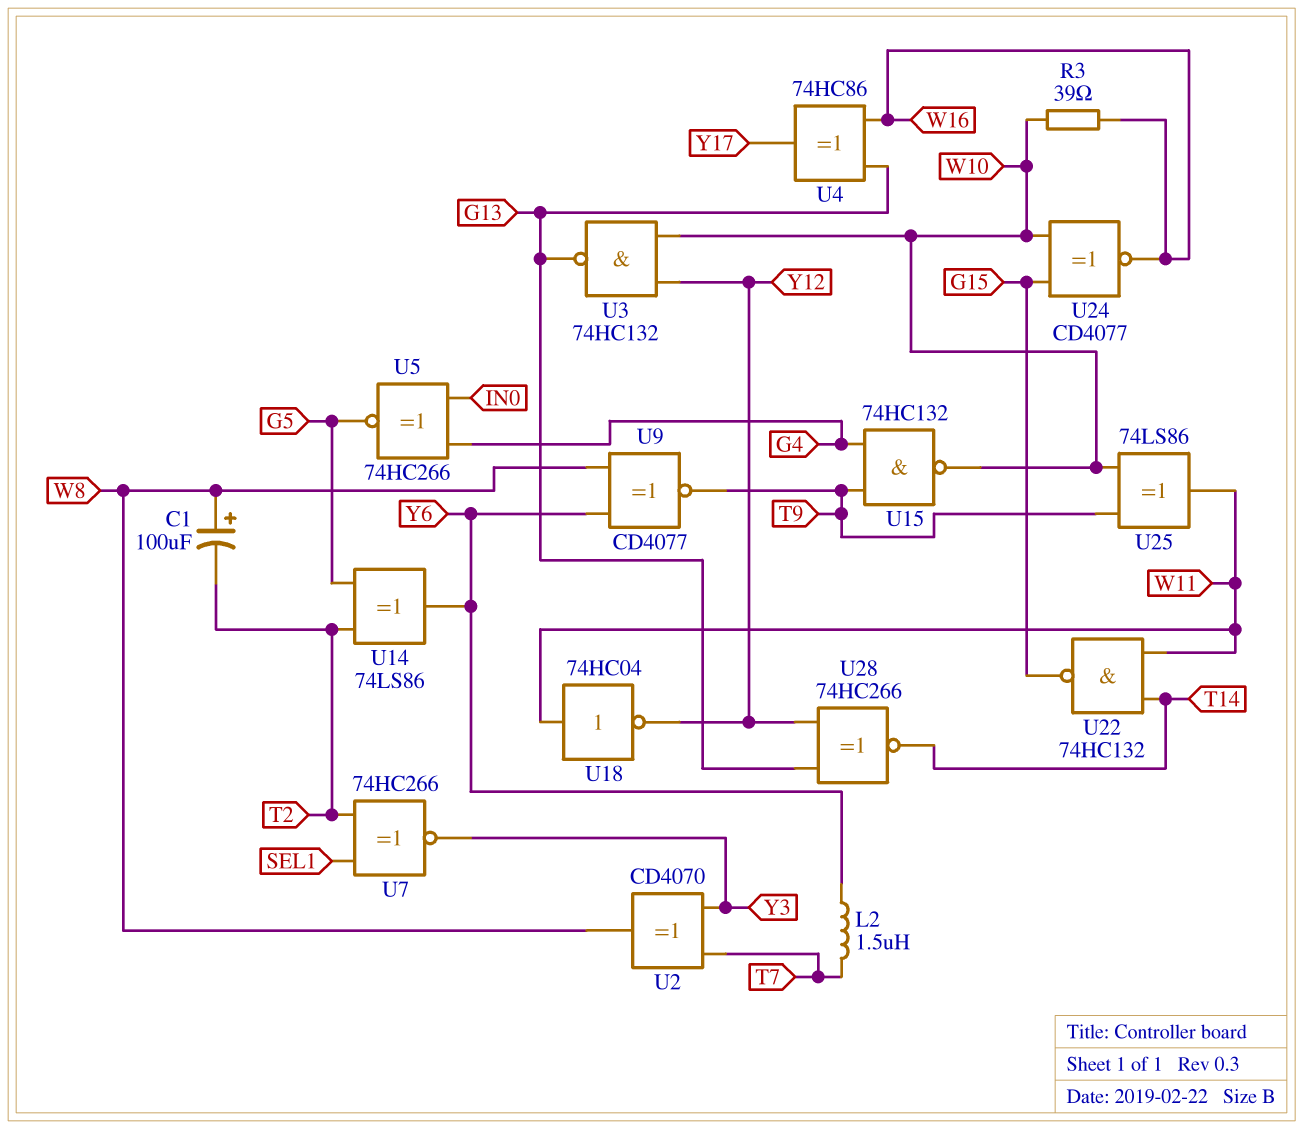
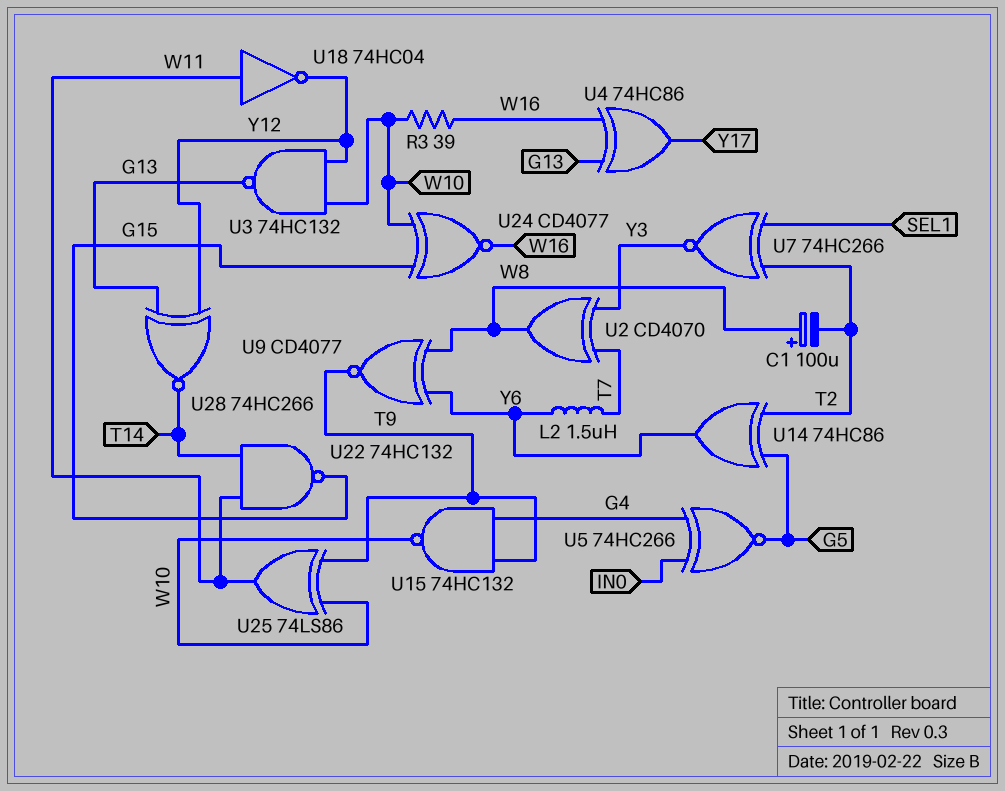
U14: XOR 74LS86 (in G5, in T2, out Y6) -> XOR 74HC86 (in G5, in T2, out Y6)

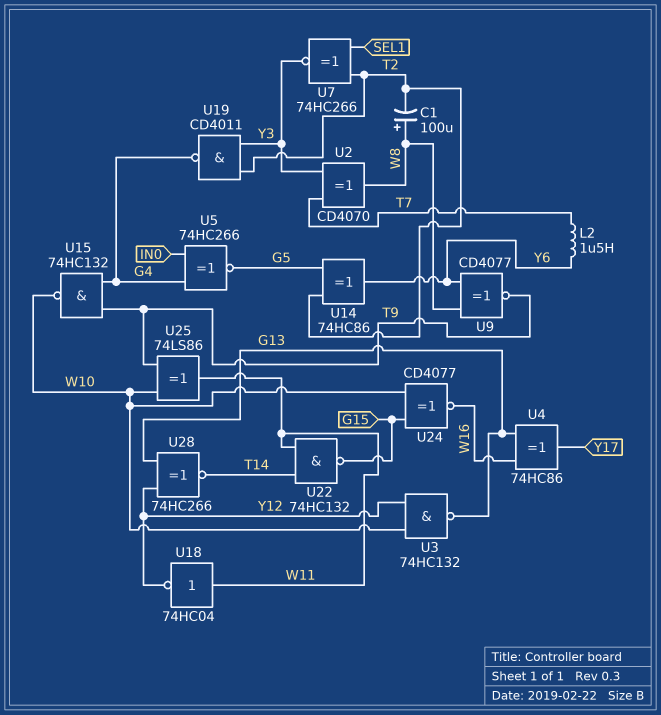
R3: 39 (W10, W16) -> none
U19: none -> NAND CD4011 (in T2, in Y3, out G4)

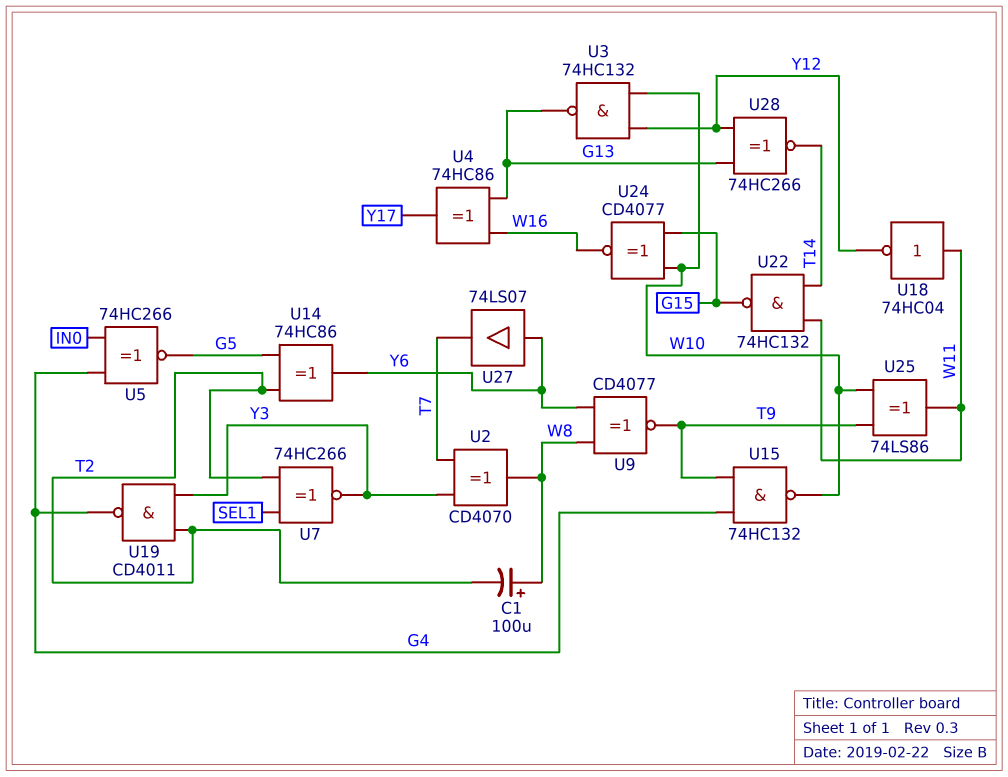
L2: 1.5uH (T7, Y6) -> none
U27: none -> buffer 74LS07 (in Y6, out T7)

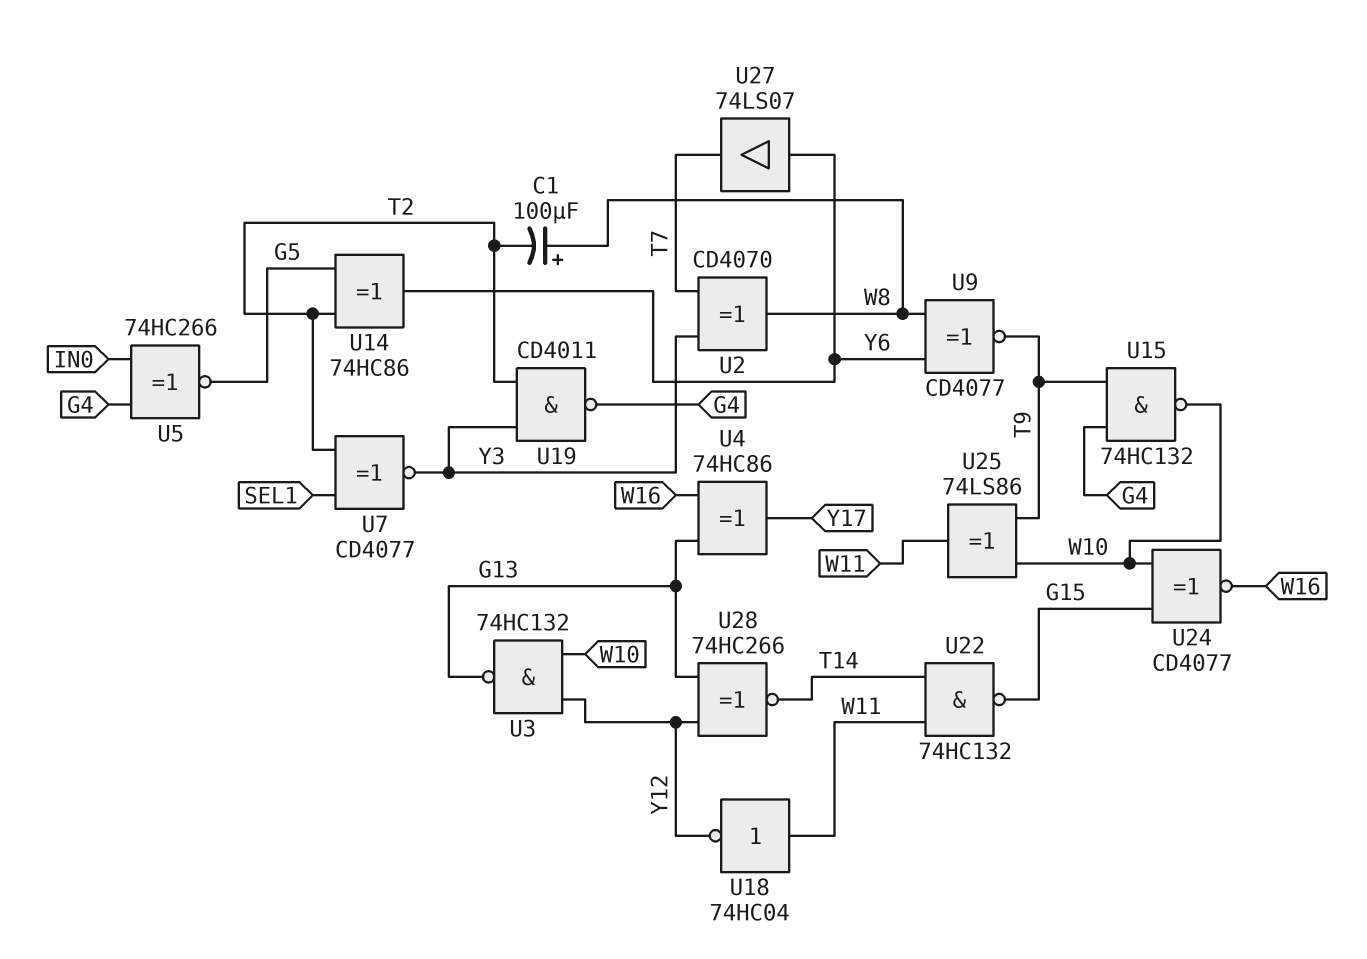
U7: XNOR 74HC266 (in SEL1, in T2, out Y3) -> XNOR CD4077 (in SEL1, in T2, out Y3)

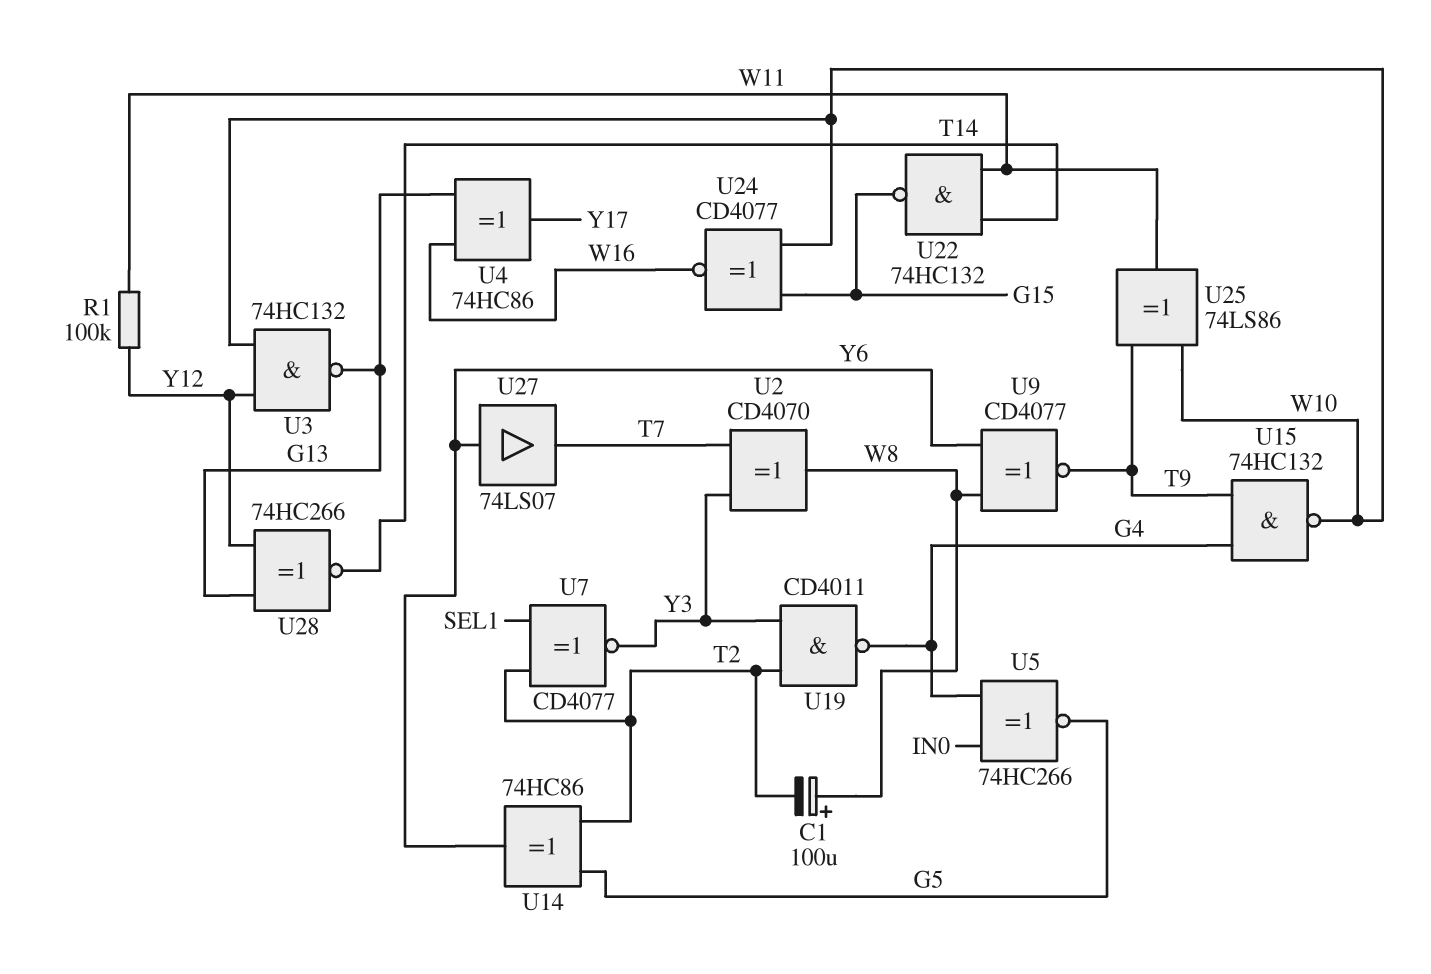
R1: none -> 100k (W11, Y12)
U18: NOT 74HC04 (in W11, out Y12) -> none

